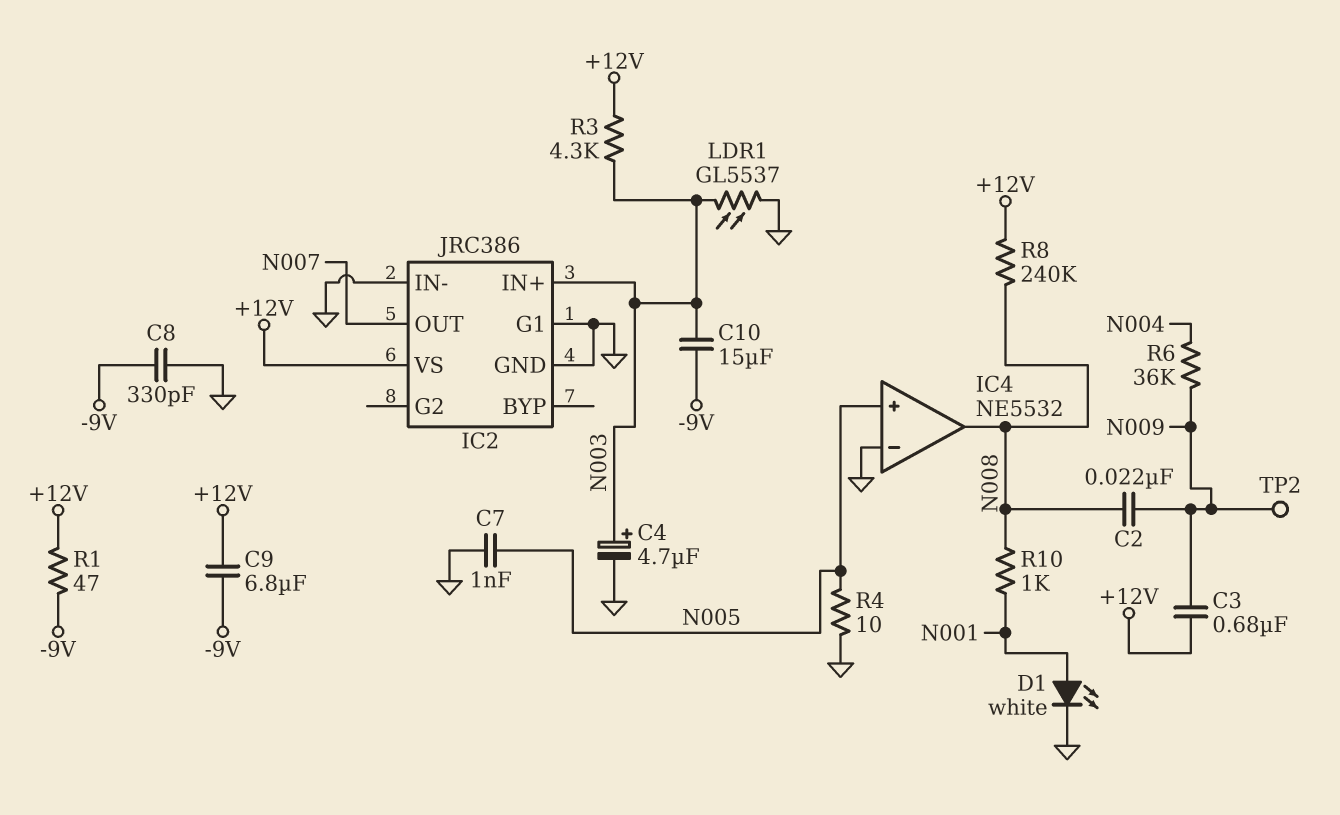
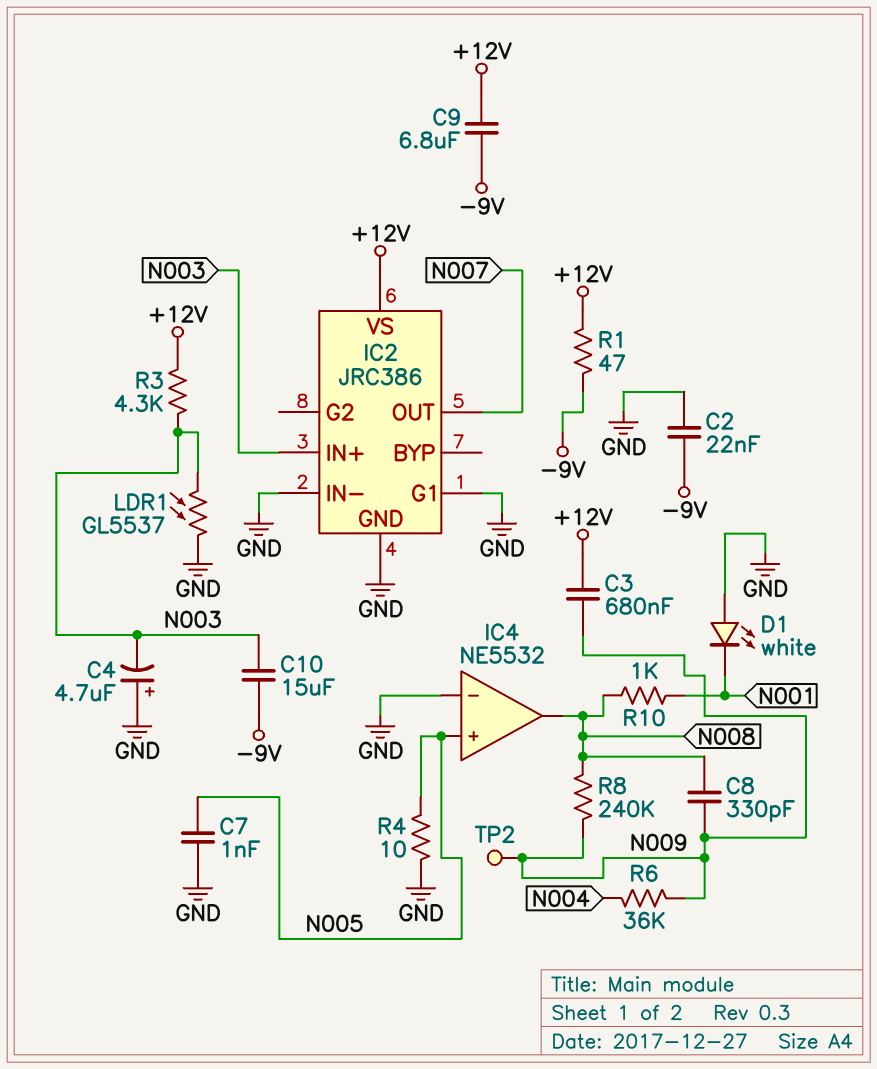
C2: 22nF (N008, N009) -> 22nF (-9V, GND)
C4: 4.7uF (plus N003, minus GND) -> 4.7uF (plus GND, minus N003)
C8: 330pF (-9V, GND) -> 330pF (N008, N009)
D1: LED white (A N001, K GND) -> LED white (A GND, K N001)
R8: 240k (+12V, N008) -> 240k (N008, N009)

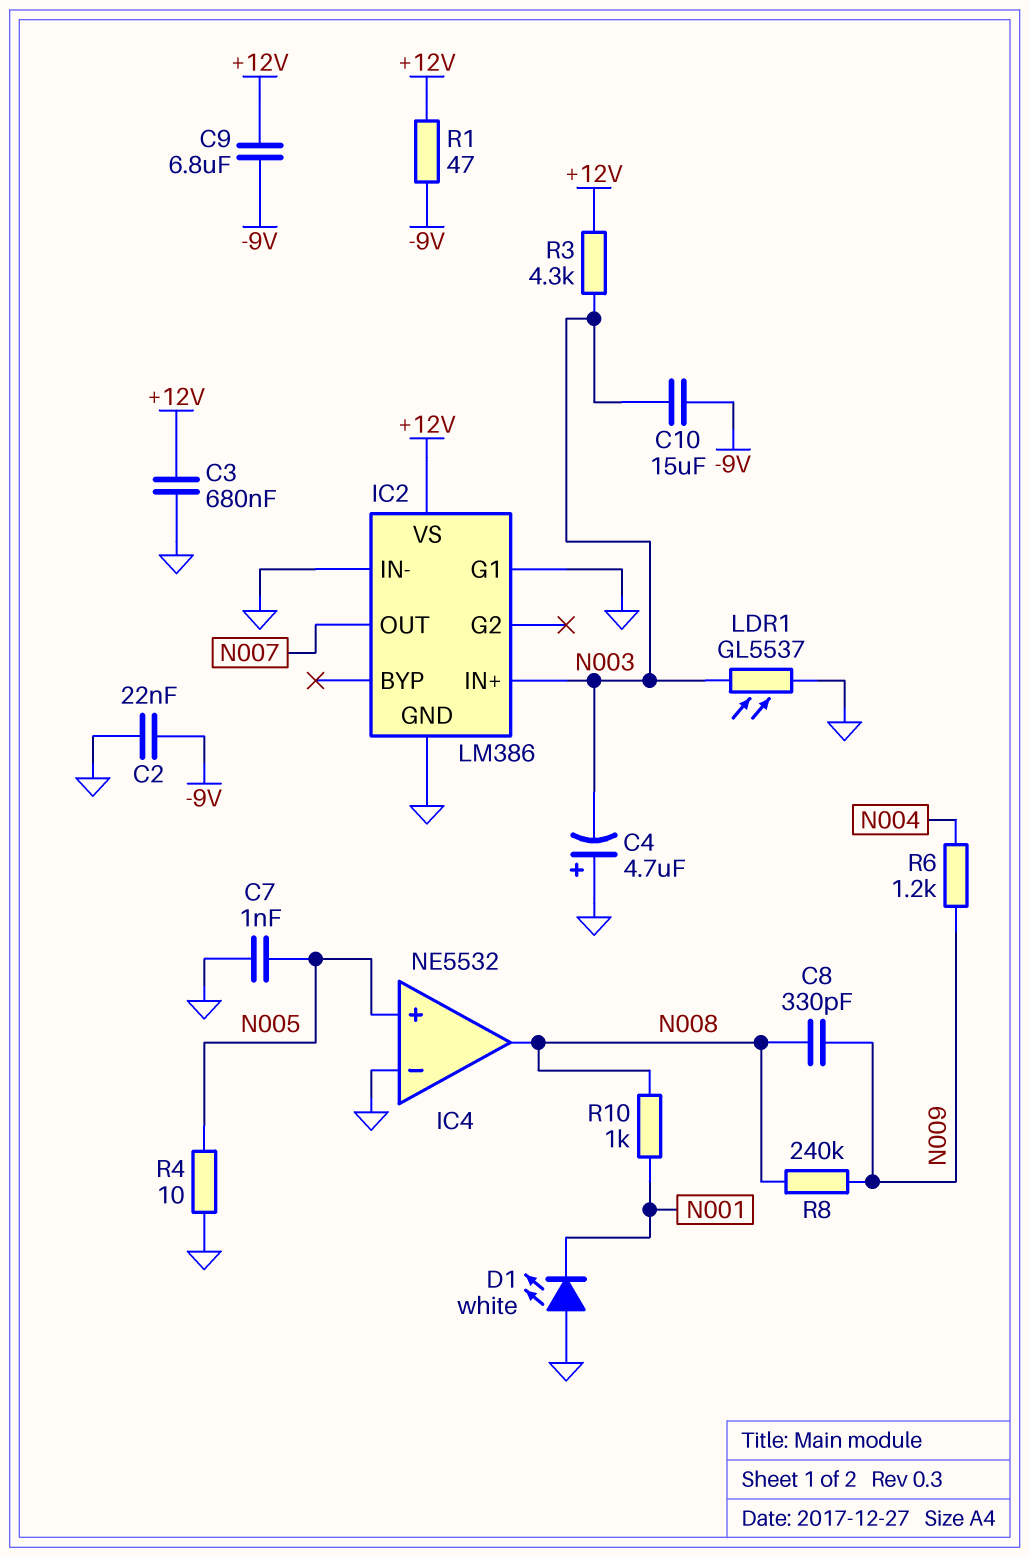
C3: 680nF (+12V, N009) -> 680nF (+12V, GND)
IC2: JRC386 -> LM386
R6: 36k (N004, N009) -> 1.2k (N004, N009)
TP2: test point (N009) -> none

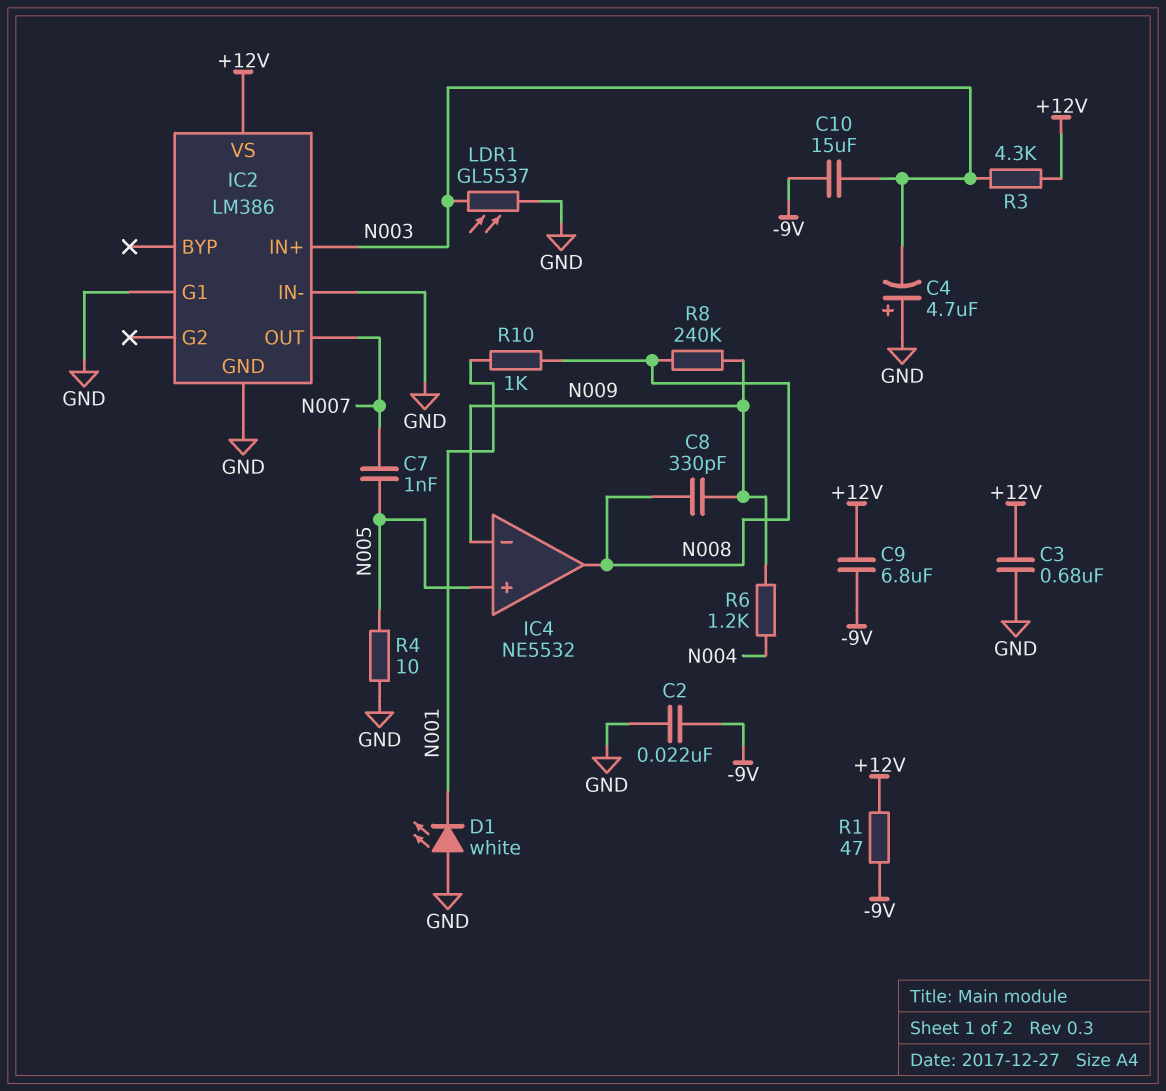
C7: 1nF (GND, N005) -> 1nF (N005, N007)
IC4 pin in-: GND -> N009

